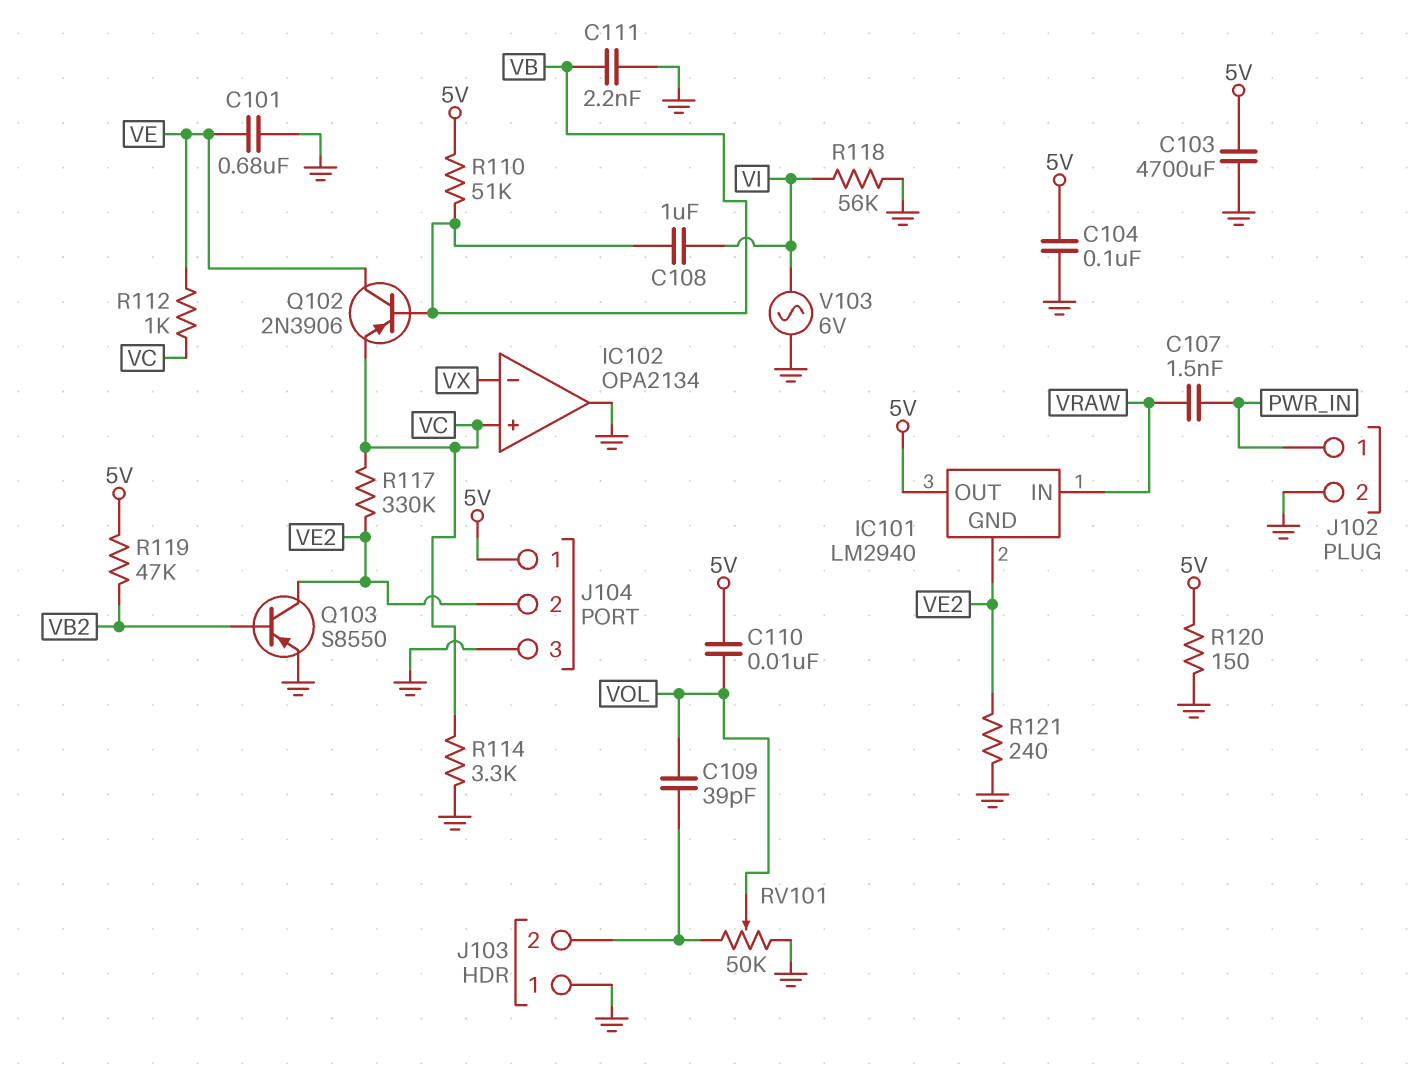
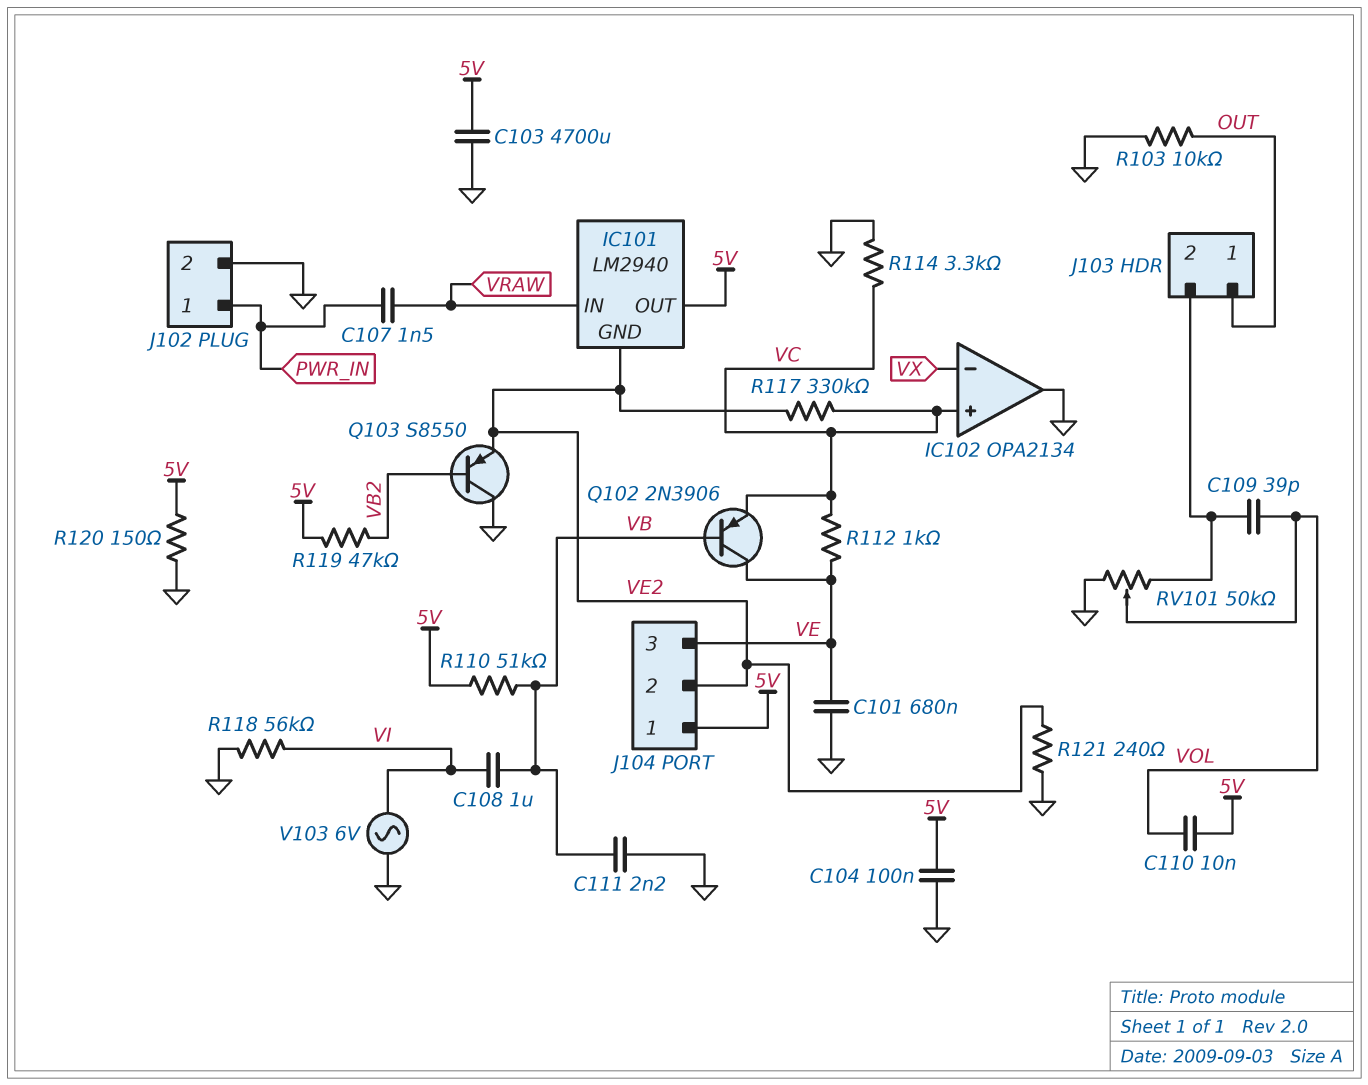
J103 pin 1: GND -> OUT
J104 pin 3: GND -> VE
Q103: PNP S8550 (B VB2, C VE2, E GND) -> PNP S8550 (B VB2, C GND, E VE2)
R103: none -> 10k (GND, OUT)

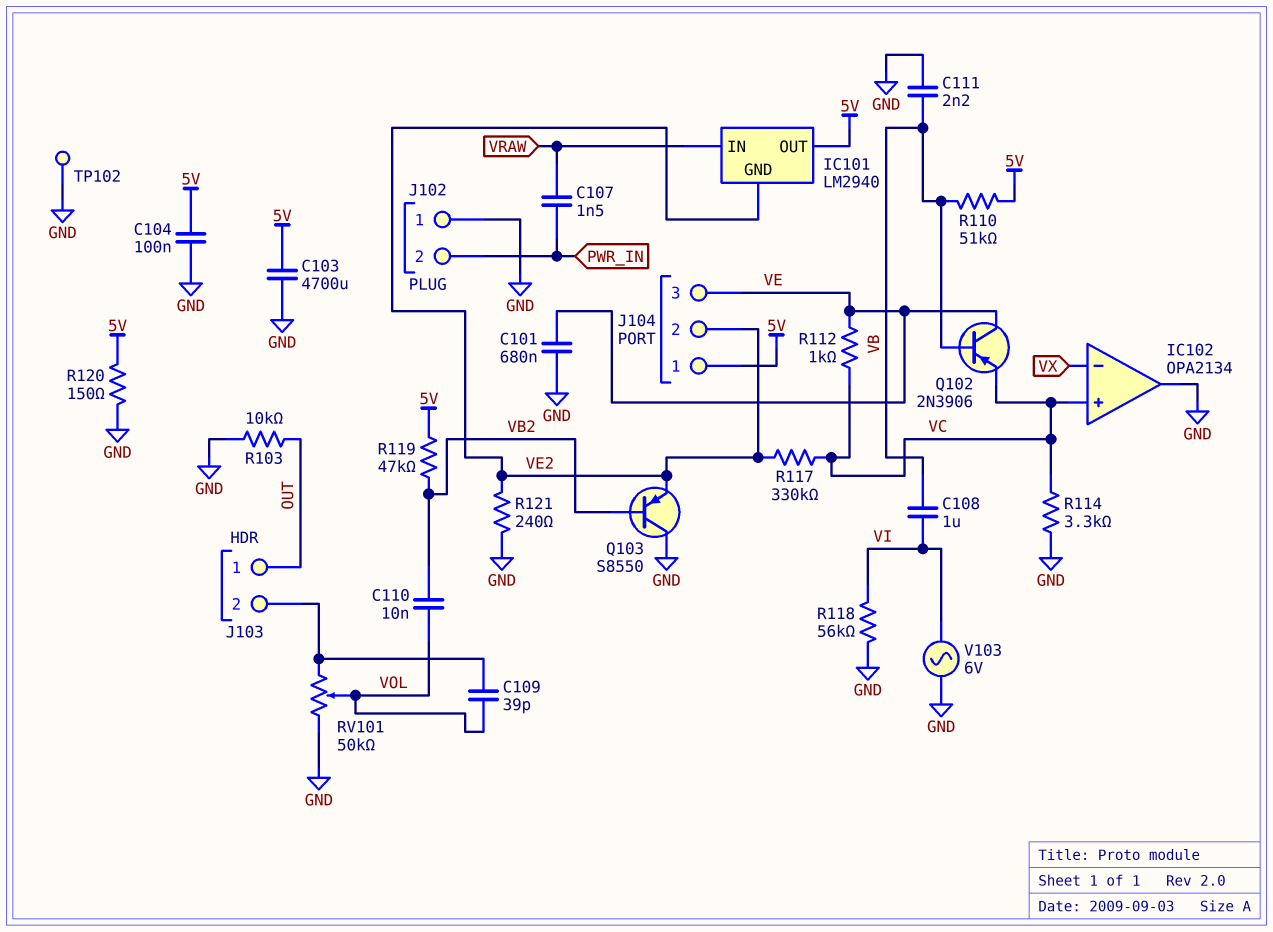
C110: 10nF (5V, VOL) -> 10nF (VB2, VOL)
J102 pin 1: PWR_IN -> GND
J102 pin 2: GND -> PWR_IN
TP102: none -> test point (GND)

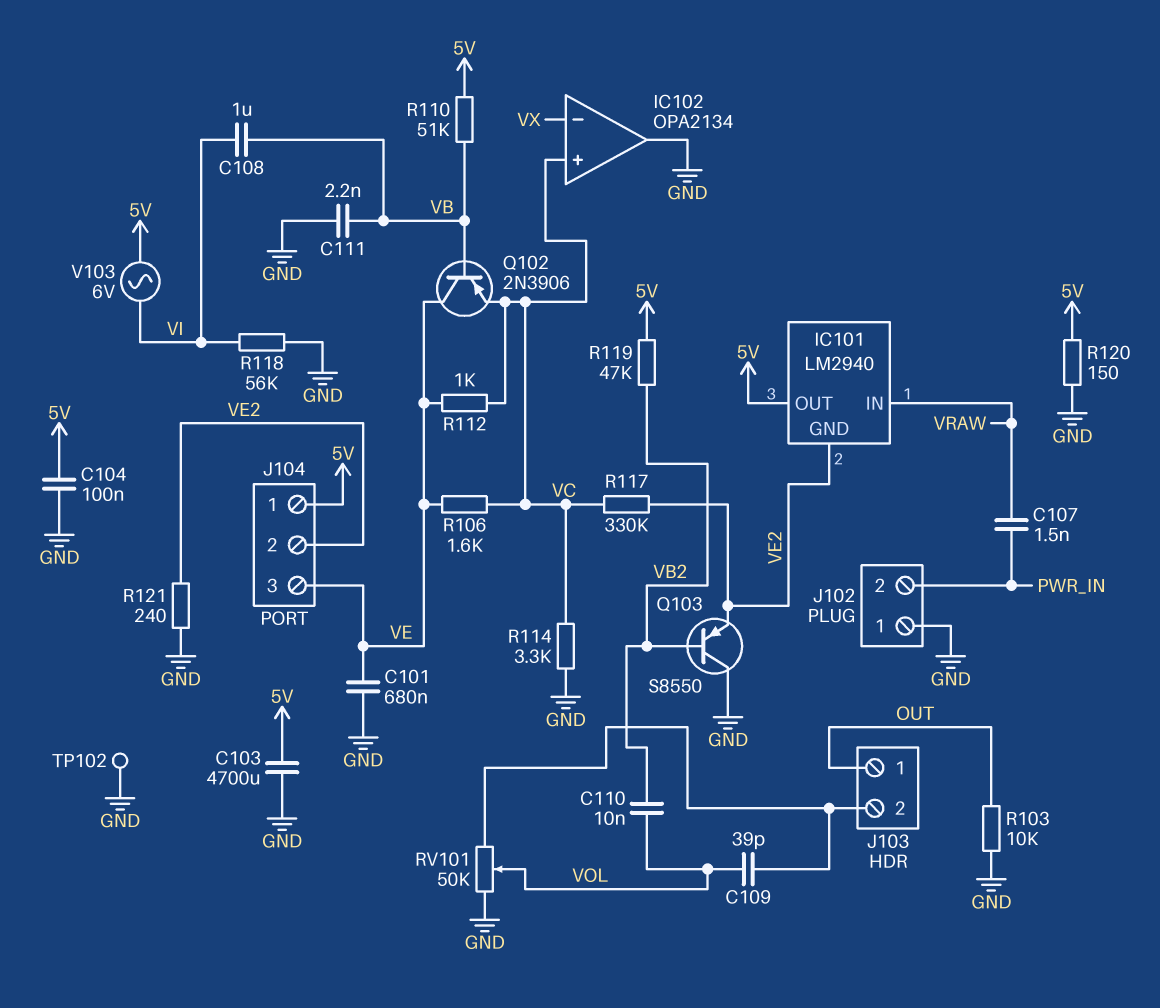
R106: none -> 1.6k (VC, VE)
V103: AC 6V (GND, VI) -> AC 6V (5V, VI)

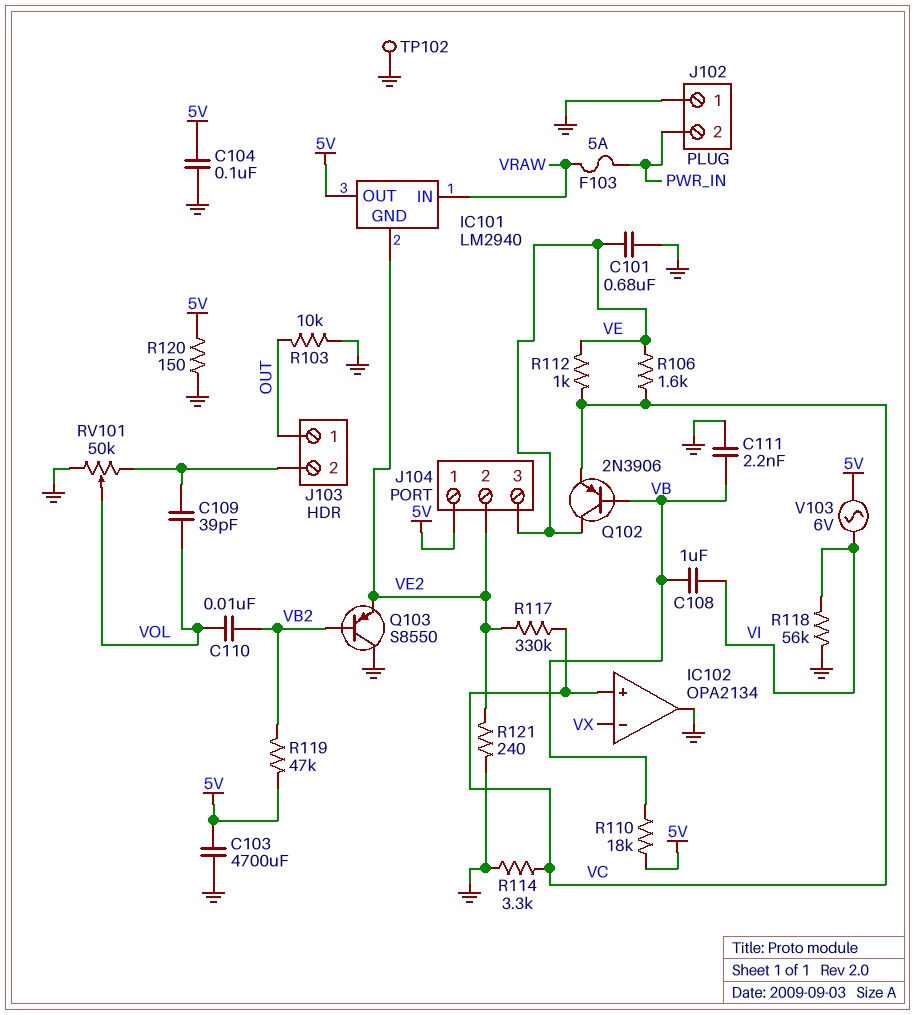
C107: 1.5nF (PWR_IN, VRAW) -> none
F103: none -> 5A (PWR_IN, VRAW)
R110: 51k (5V, VB) -> 18k (5V, VB)

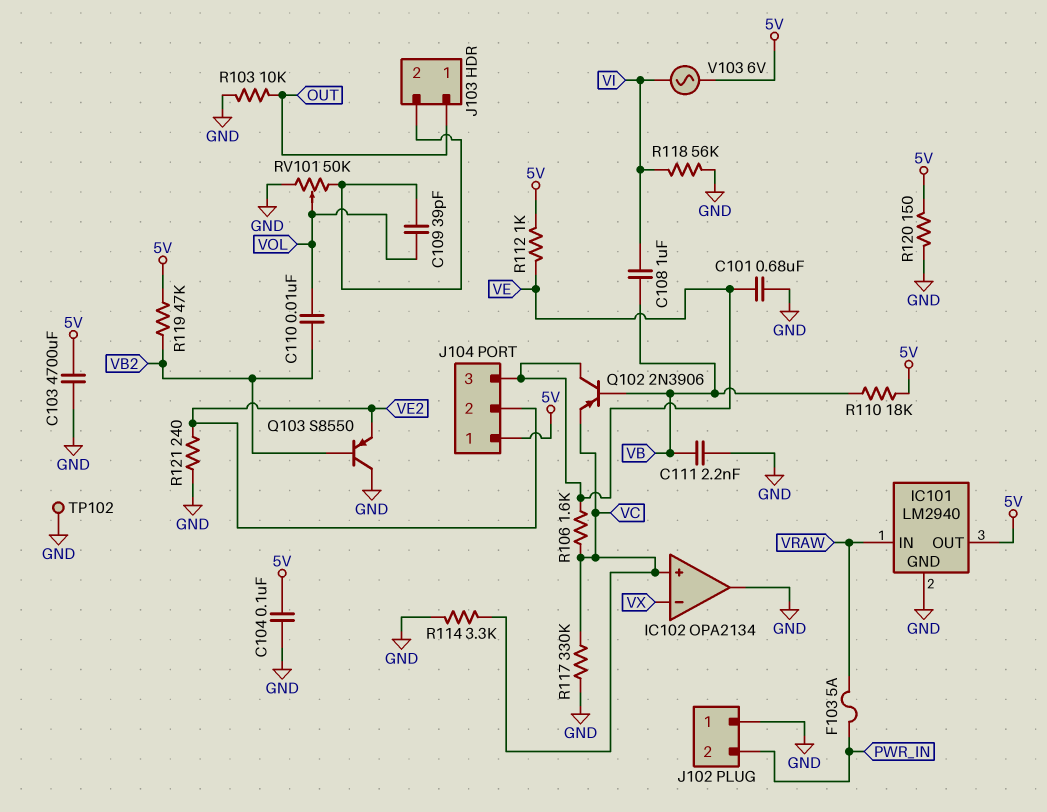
IC101 pin GND: VE2 -> GND
R112: 1k (VC, VE) -> 1k (5V, VE)
R117: 330k (VC, VE2) -> 330k (GND, VC)

